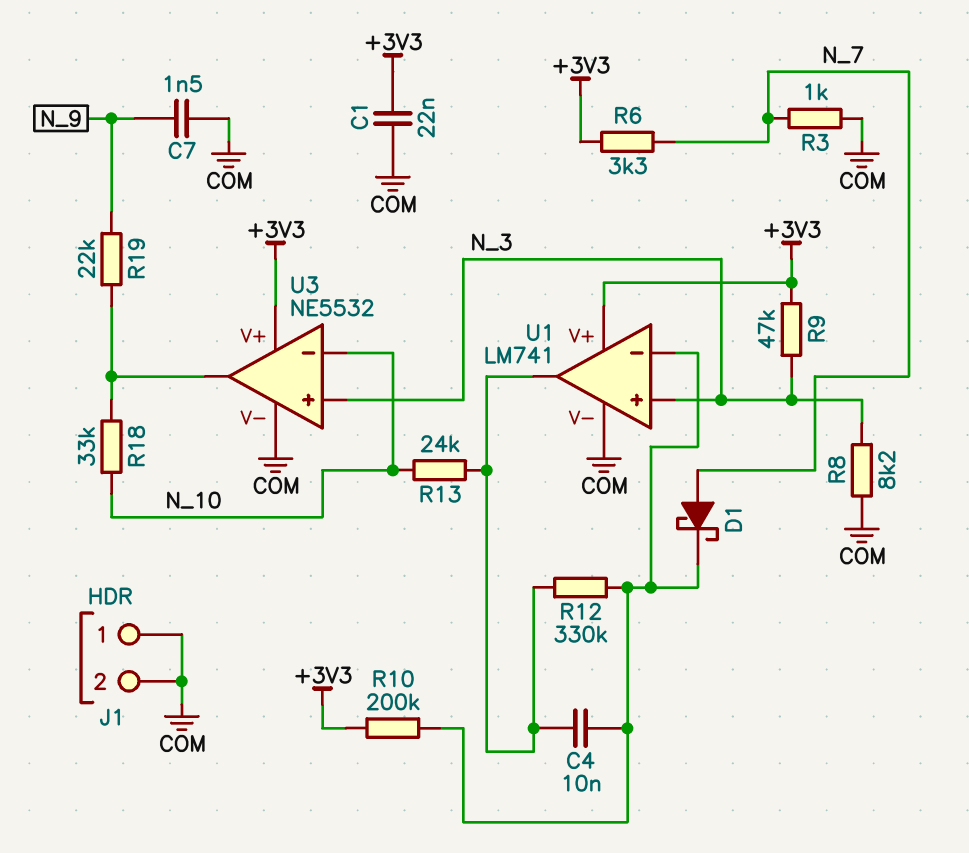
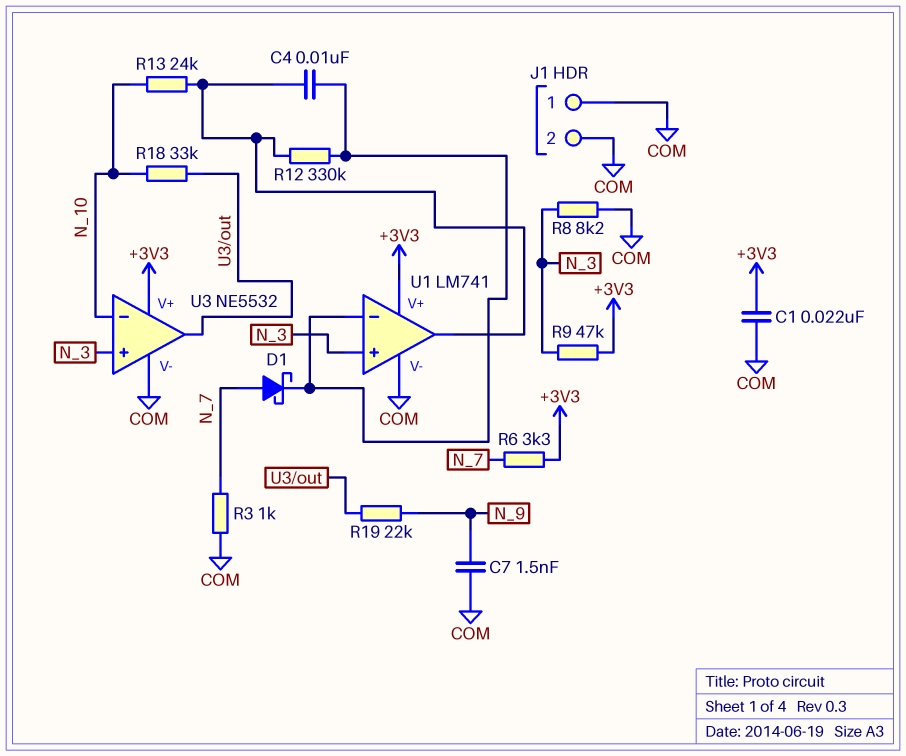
R10: 200k (+3V3, U1/in-) -> none

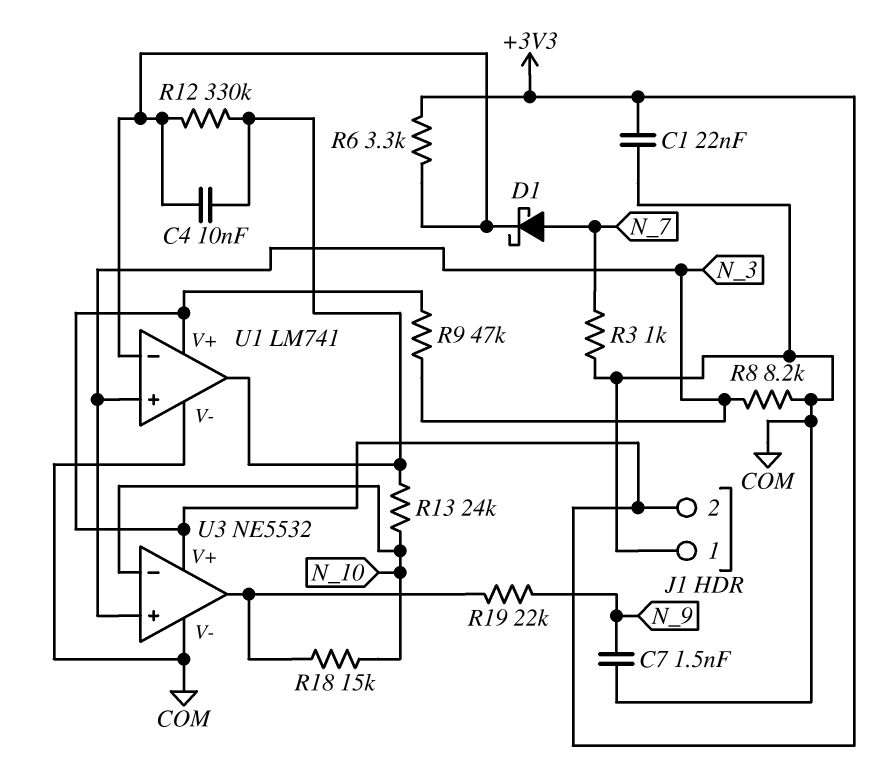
J1 pin 2: COM -> +3V3
R6: 3.3k (+3V3, N_7) -> 3.3k (+3V3, U1/in-)
R18: 33k (N_10, U3/out) -> 15k (N_10, U3/out)

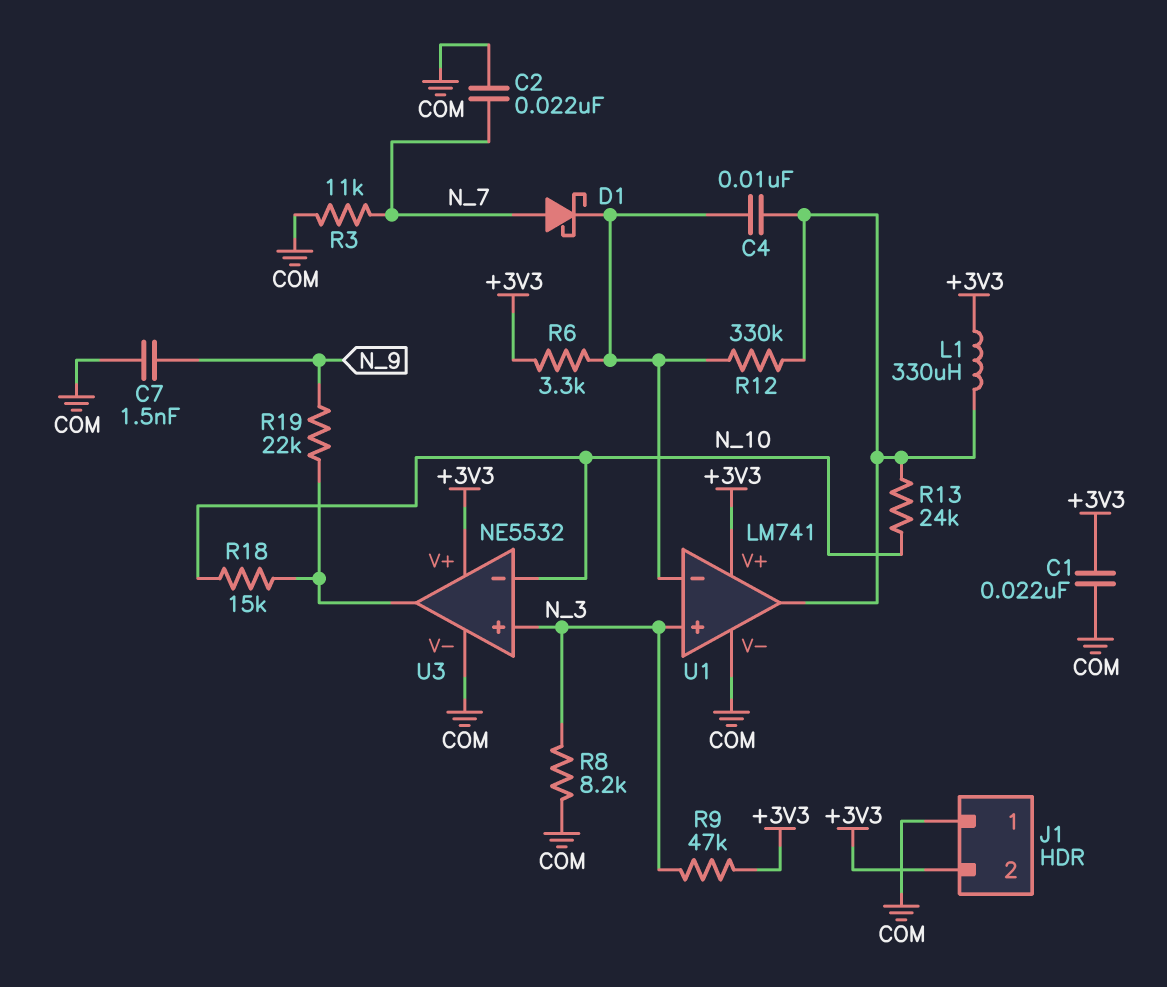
C2: none -> 22nF (COM, N_7)
L1: none -> 330uH (+3V3, U1/out)
R3: 1k (COM, N_7) -> 11k (COM, N_7)

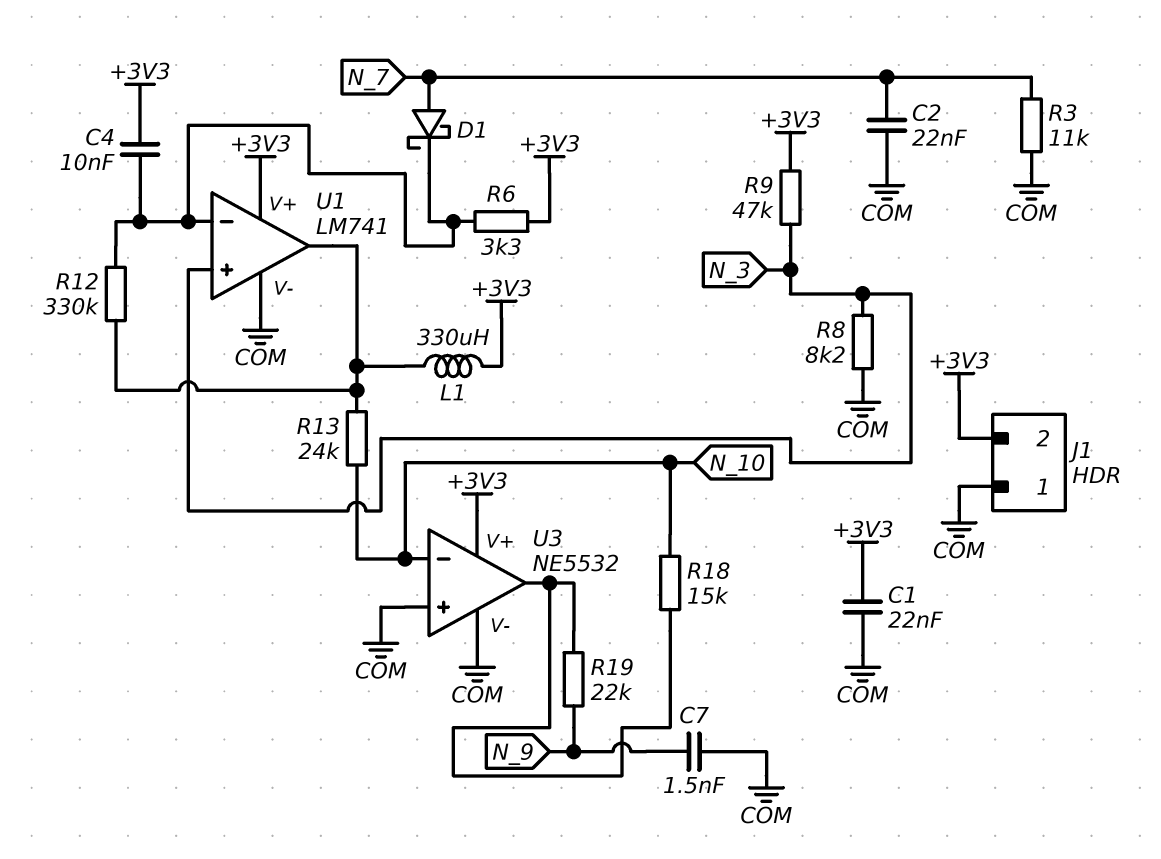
C4: 10nF (U1/in-, U1/out) -> 10nF (+3V3, U1/in-)
U3 pin in+: N_3 -> COM

